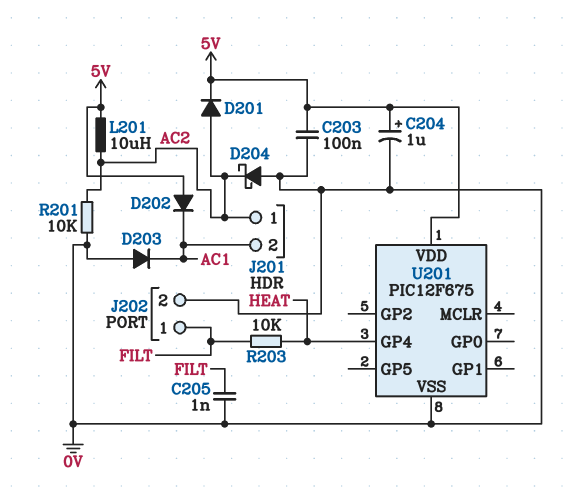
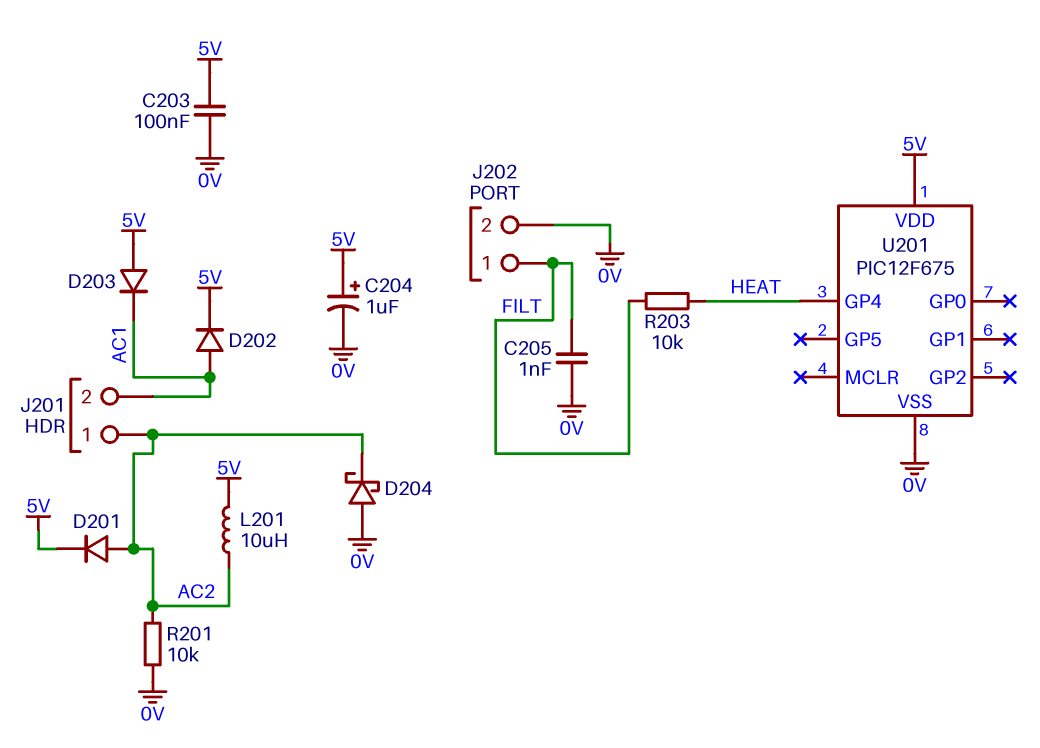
D202: diode (A 5V, K AC1) -> diode (A AC1, K 5V)
D203: diode (A 0V, K AC1) -> diode (A 5V, K AC1)

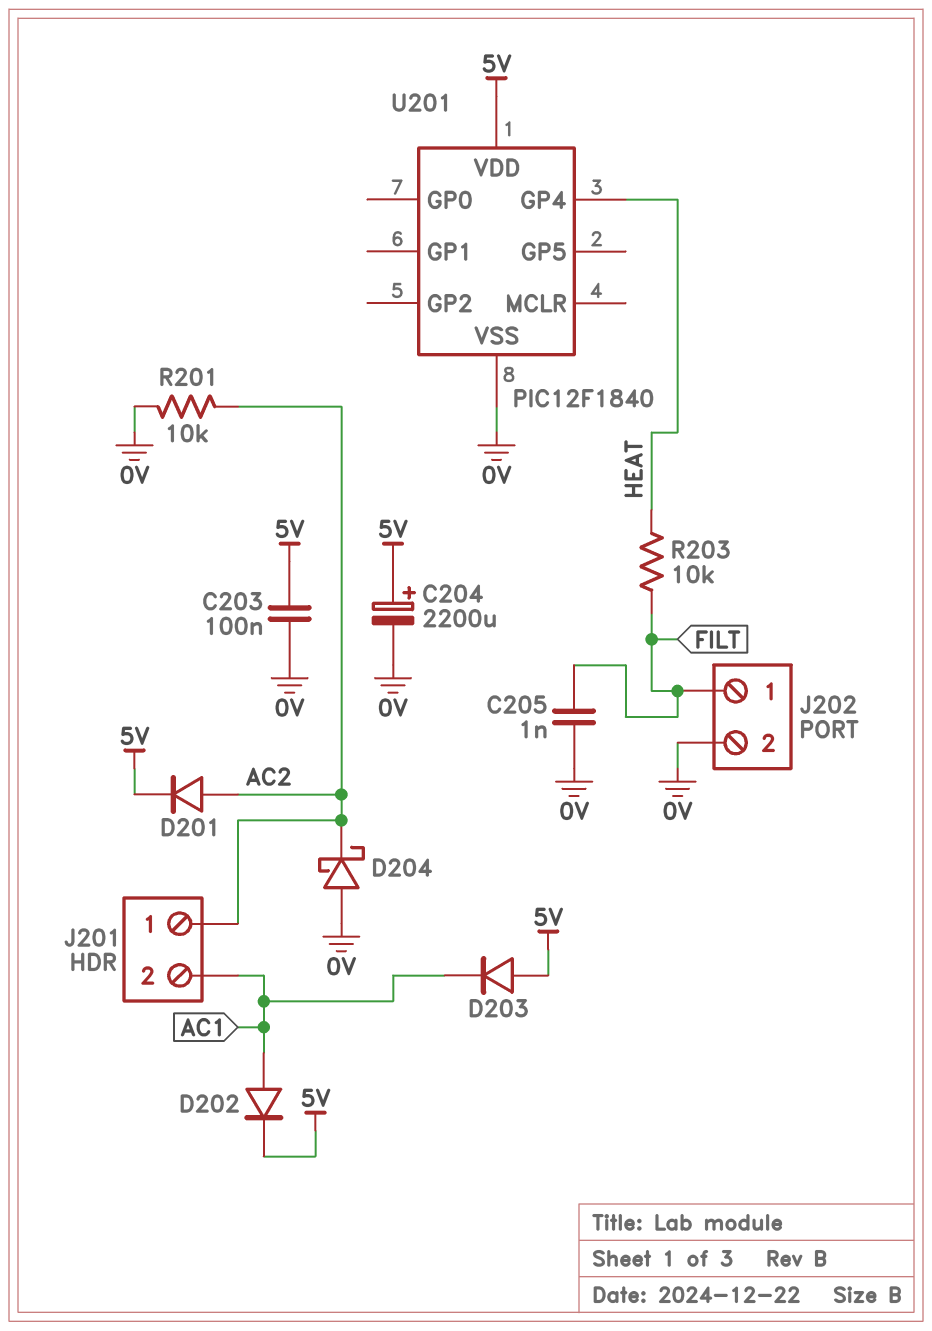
C204: 1uF (plus 5V, minus 0V) -> 2200uF (plus 5V, minus 0V)
L201: 10uH (5V, AC2) -> none
U201: PIC12F675 -> PIC12F1840

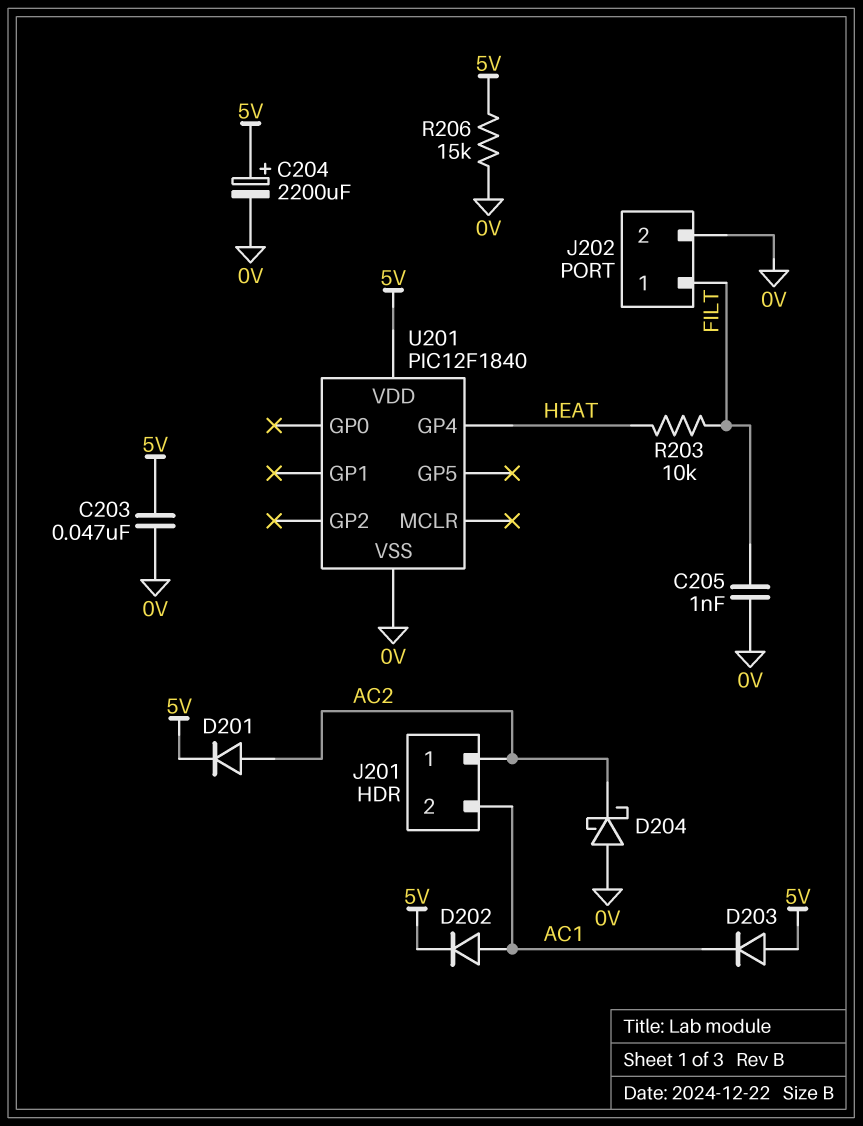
C203: 100nF (0V, 5V) -> 47nF (0V, 5V)
R201: 10k (0V, AC2) -> none
R206: none -> 15k (0V, 5V)

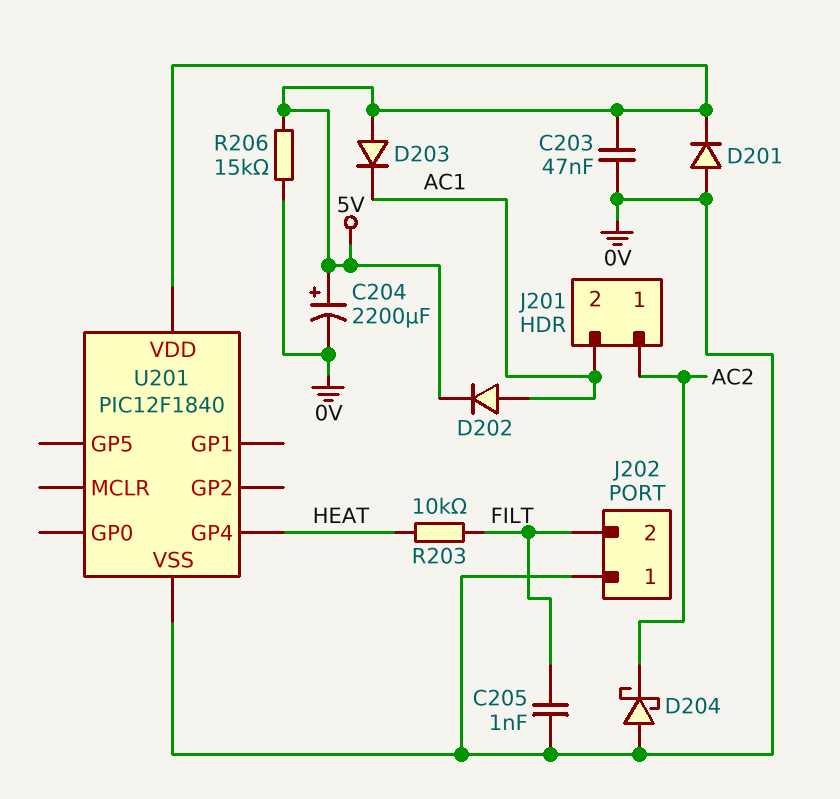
D201: diode (A AC2, K 5V) -> diode (A 0V, K 5V)
J202 pin 1: FILT -> 0V
J202 pin 2: 0V -> FILT

